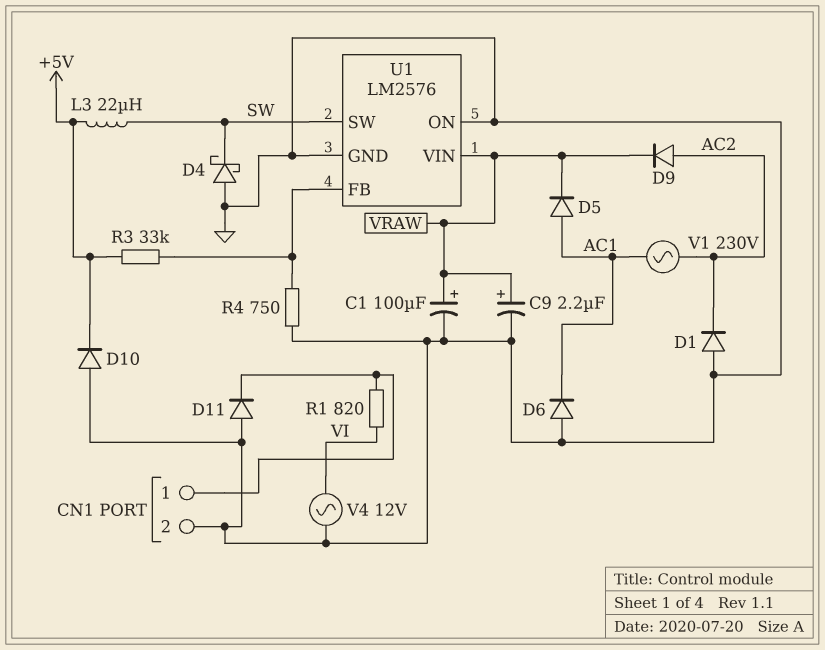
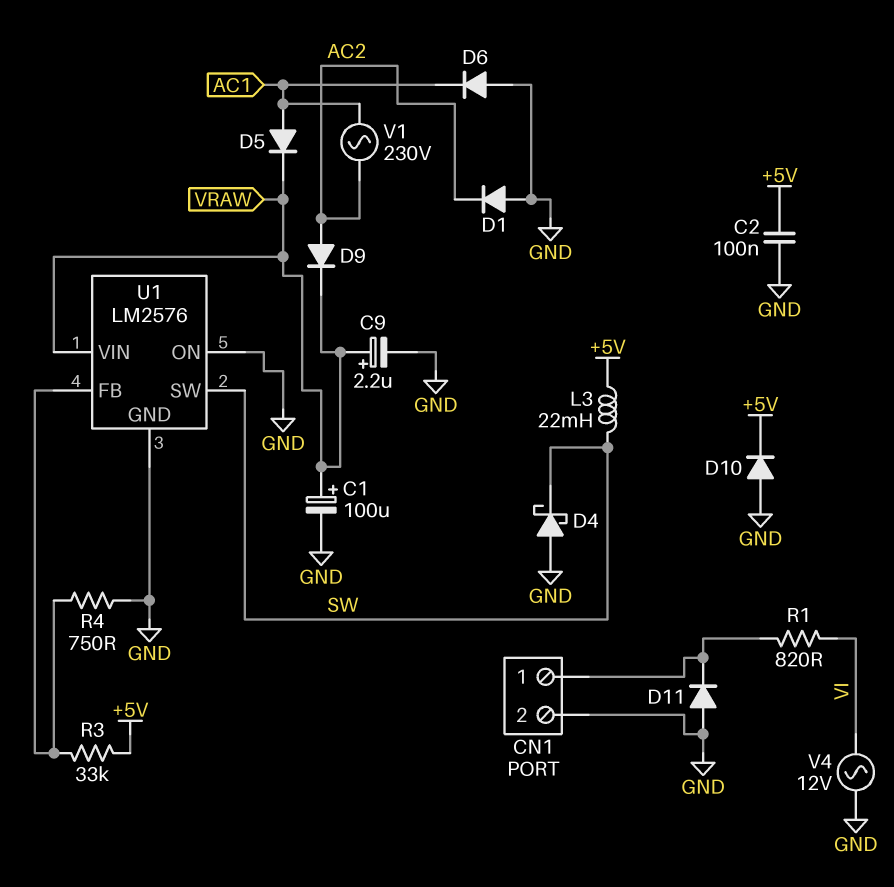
C2: none -> 100nF (+5V, GND)
L3: 22uH (+5V, SW) -> 22mH (+5V, SW)

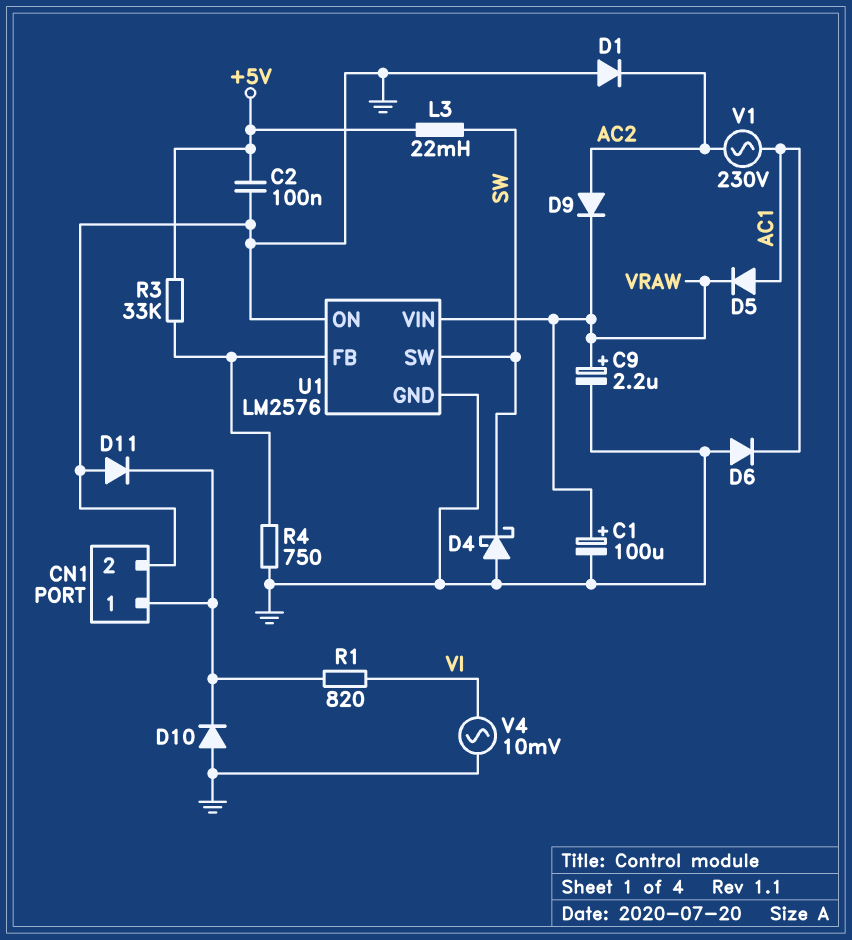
D10: diode (A GND, K +5V) -> diode (A GND, K CN1/1)
V4: AC 12V (GND, VI) -> AC 10mV (GND, VI)

